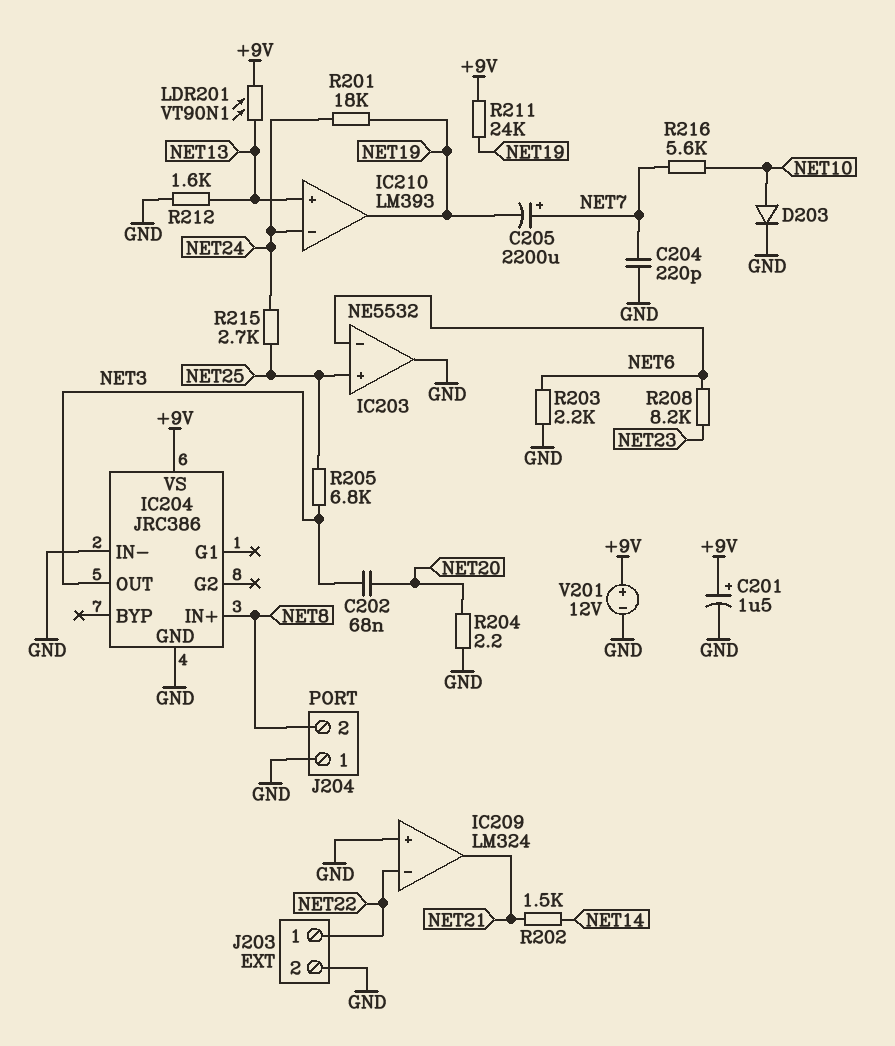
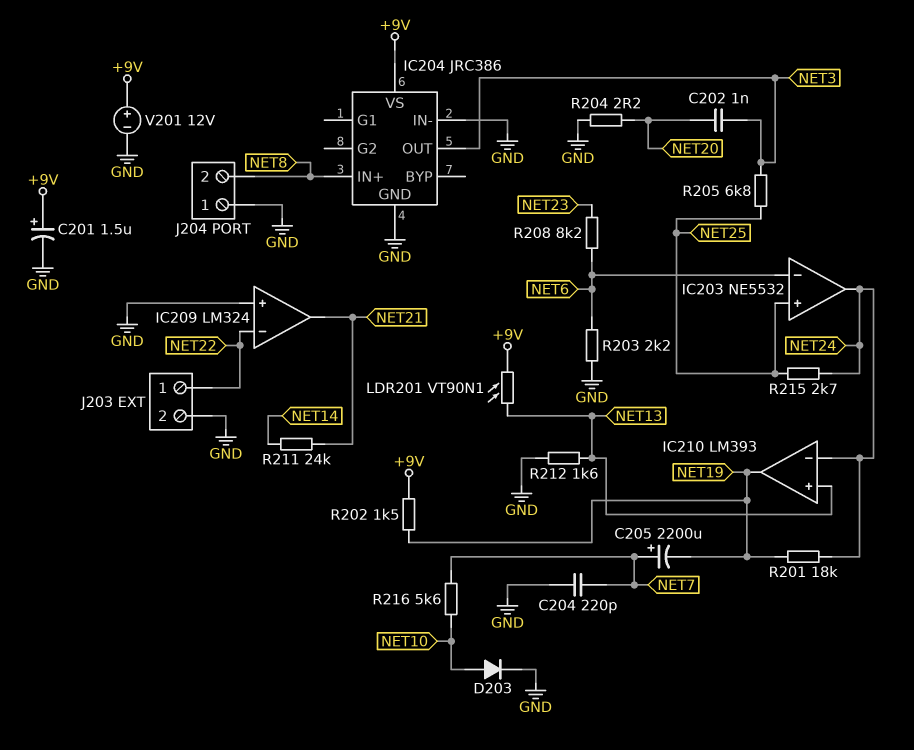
C202: 68nF (NET3, NET20) -> 1nF (NET3, NET20)
IC203 pin out: GND -> NET24
R202: 1.5k (NET14, NET21) -> 1.5k (+9V, NET19)
R211: 24k (+9V, NET19) -> 24k (NET14, NET21)

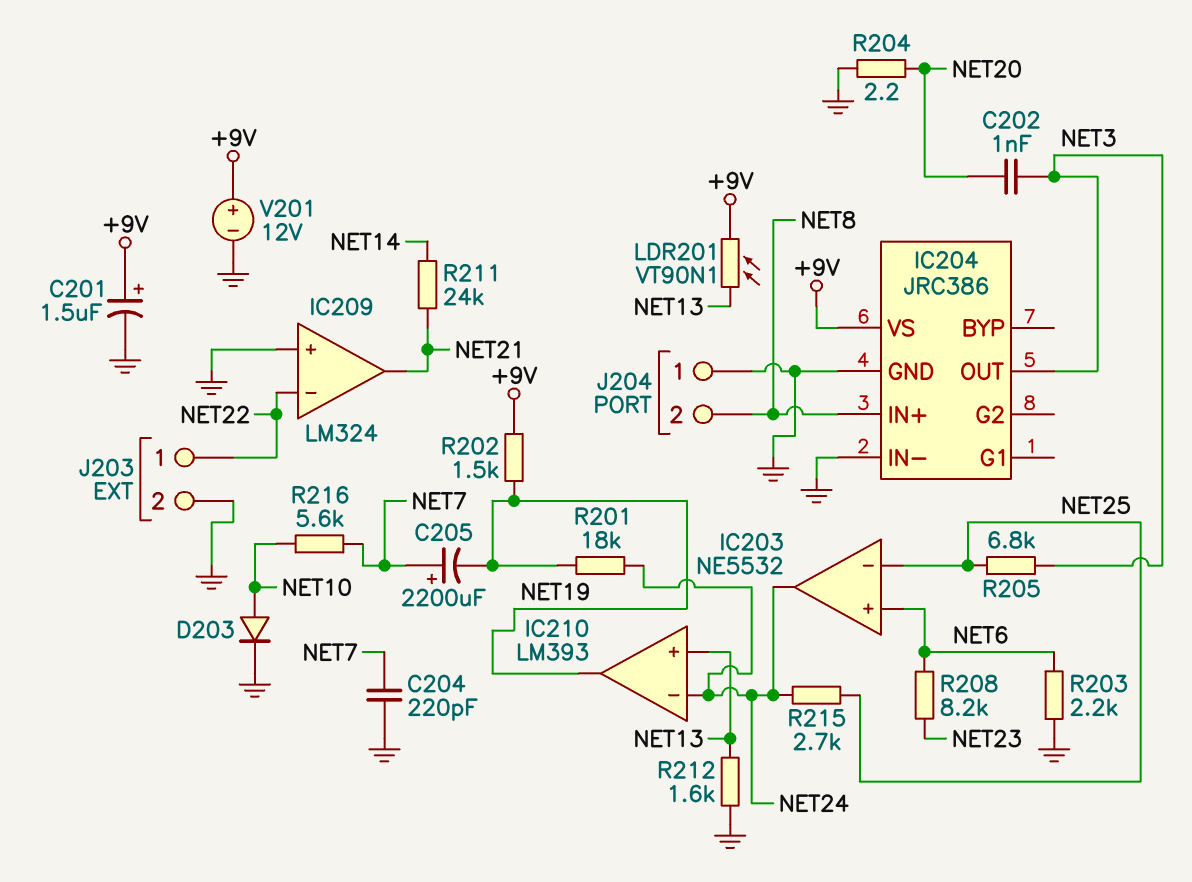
IC203 pin in+: NET25 -> NET6
IC203 pin in-: NET6 -> NET25

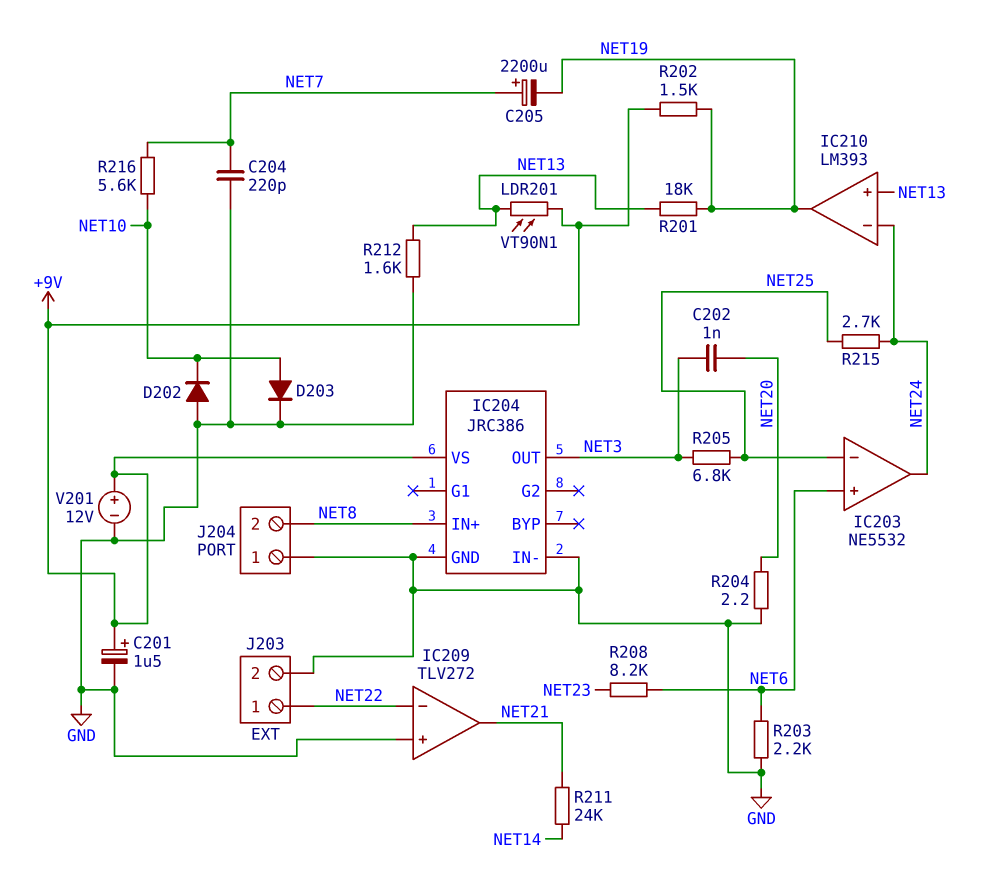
D202: none -> diode (A GND, K NET10)
IC209: LM324 -> TLV272
R201: 18k (NET19, NET24) -> 18k (NET13, NET19)

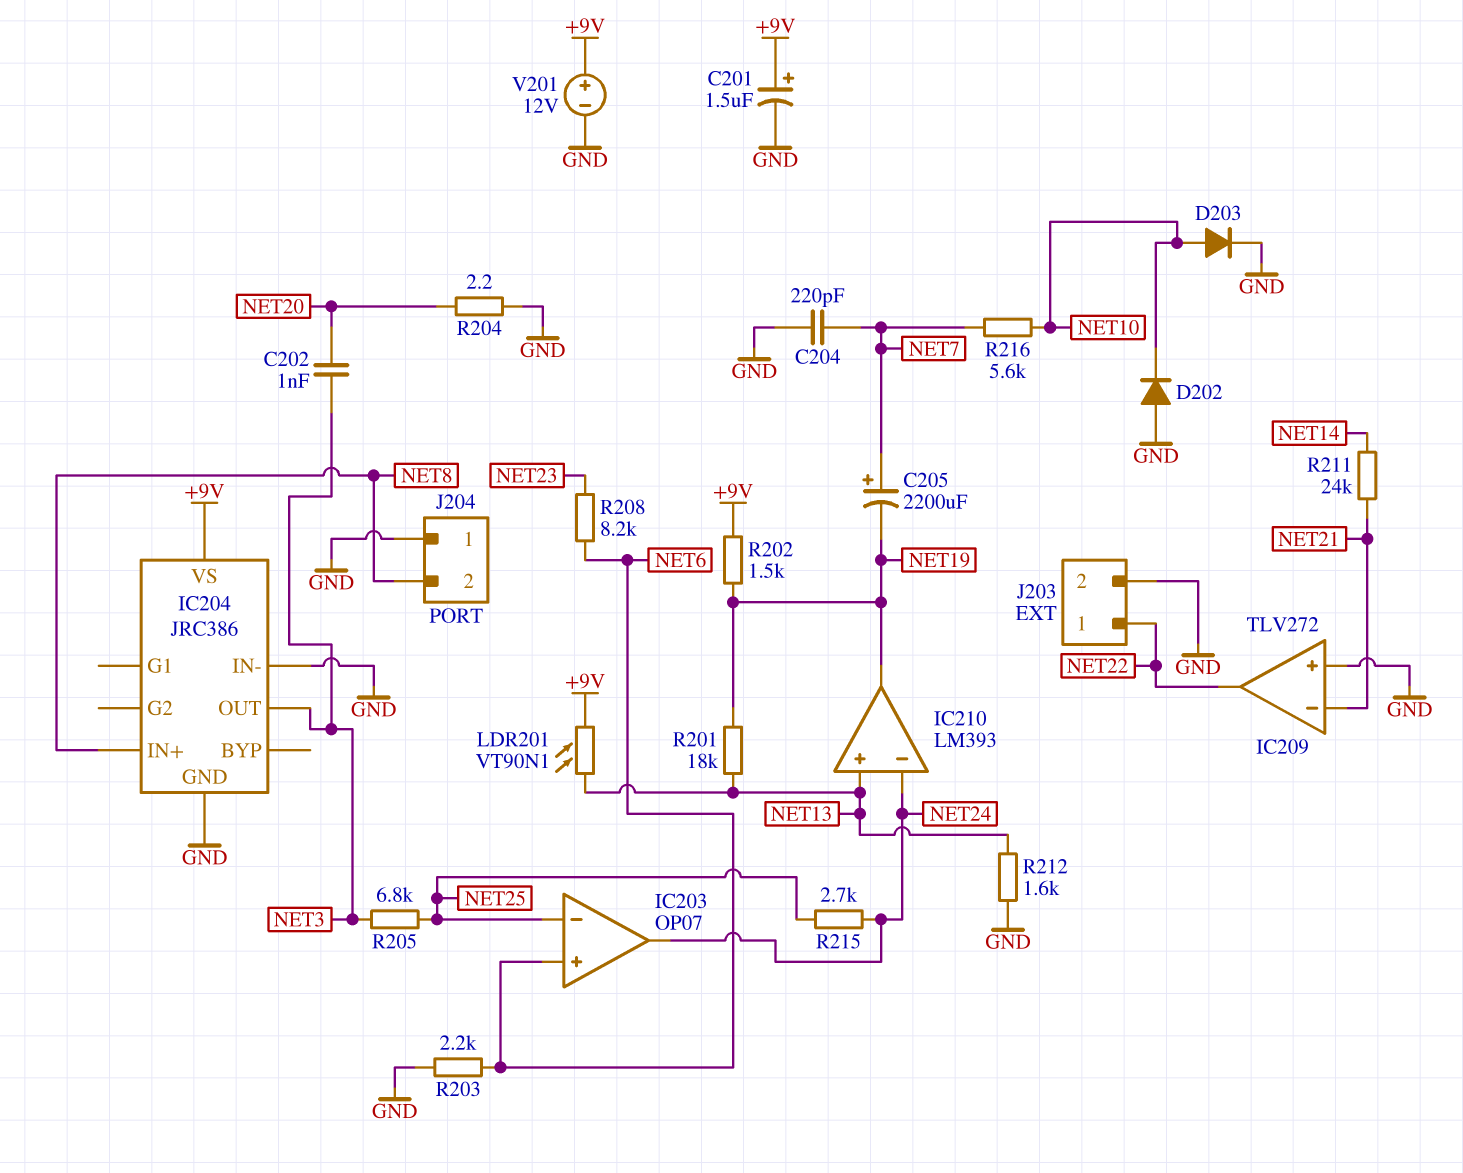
IC203: NE5532 -> OP07
IC209 pin in-: NET22 -> NET21
IC209 pin out: NET21 -> NET22

